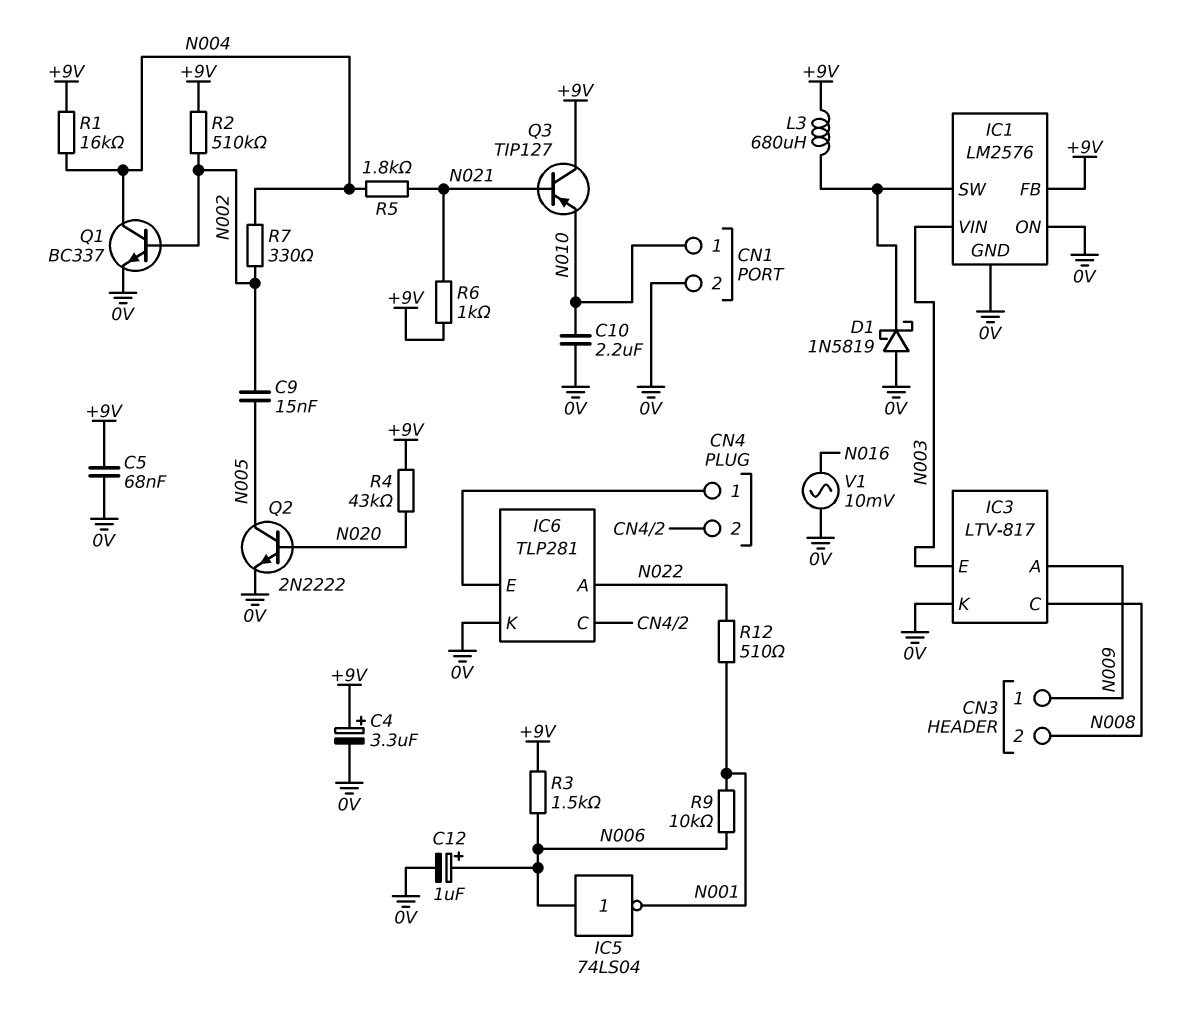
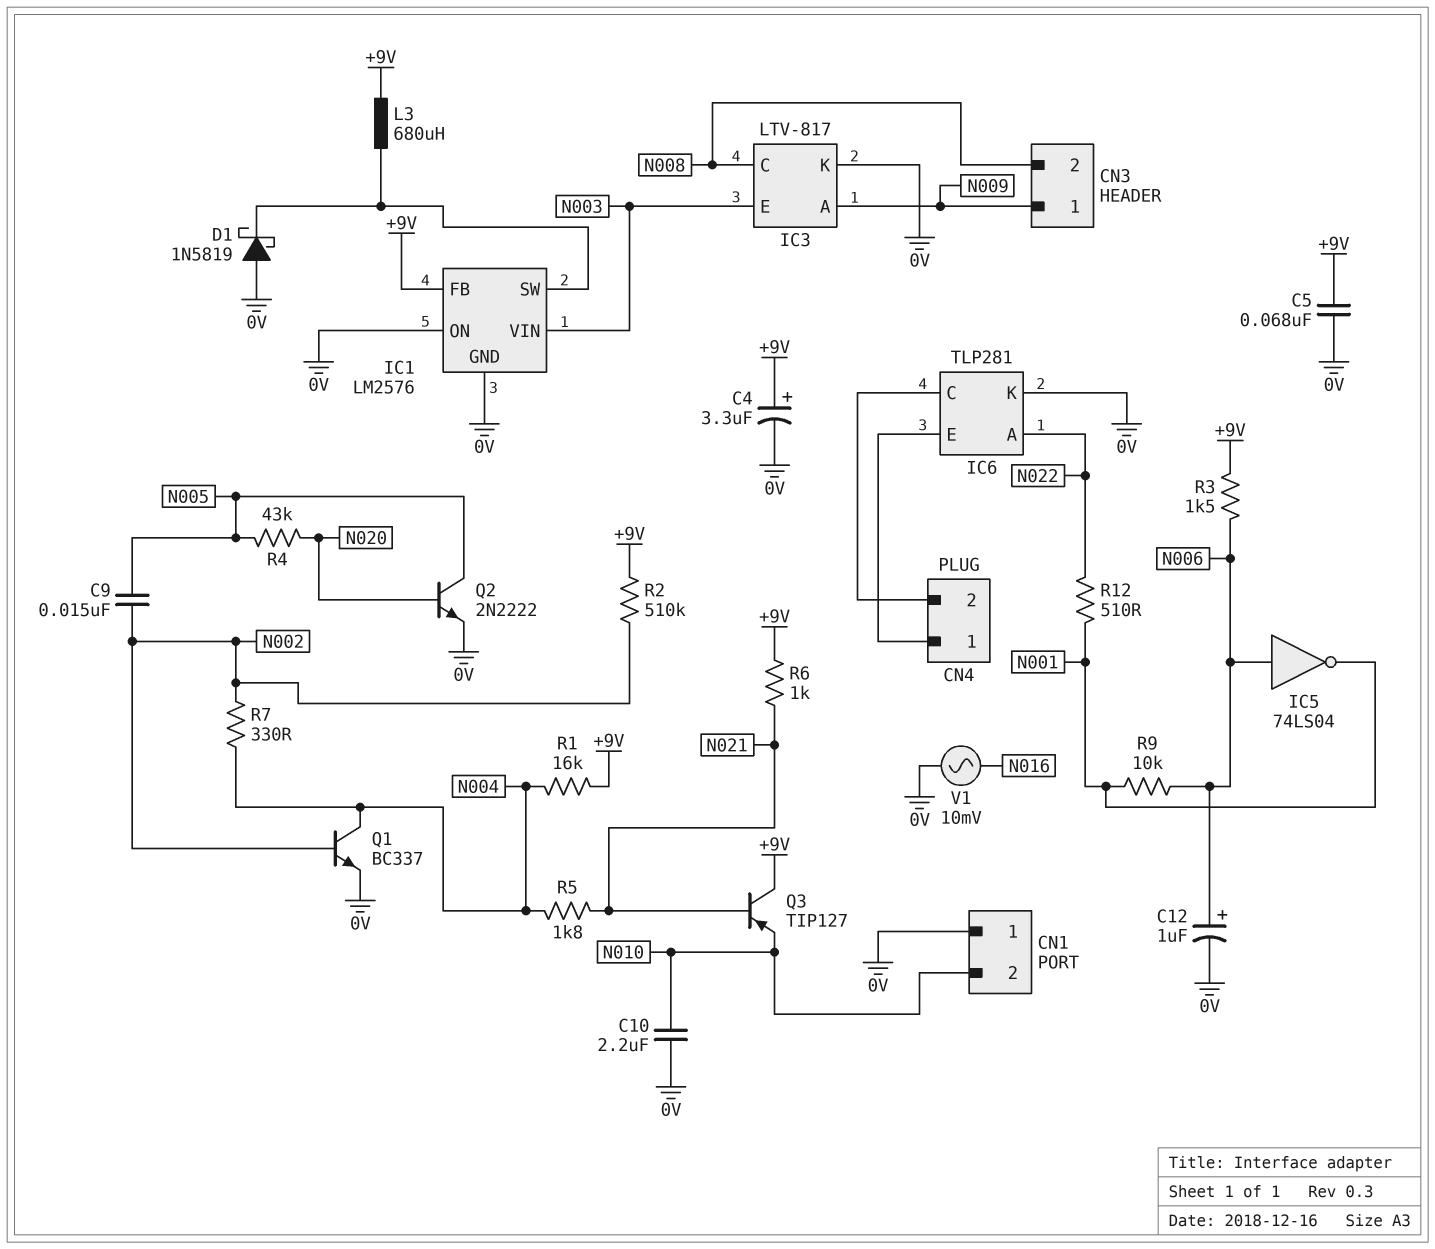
CN1 pin 1: N010 -> 0V
CN1 pin 2: 0V -> N010
R4: 43k (+9V, N020) -> 43k (N005, N020)

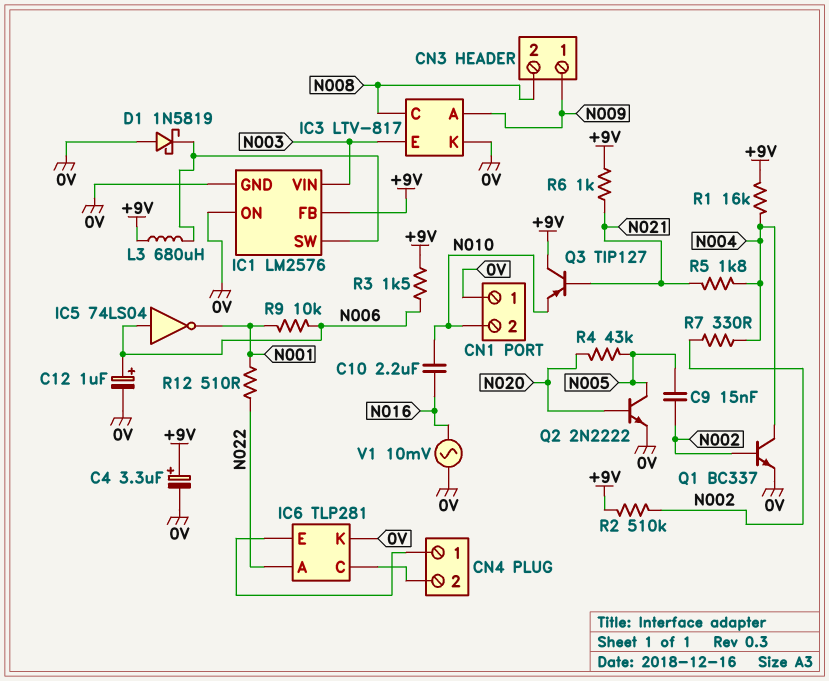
C5: 68nF (+9V, 0V) -> none
C10: 2.2uF (0V, N010) -> 2.2uF (N010, N016)

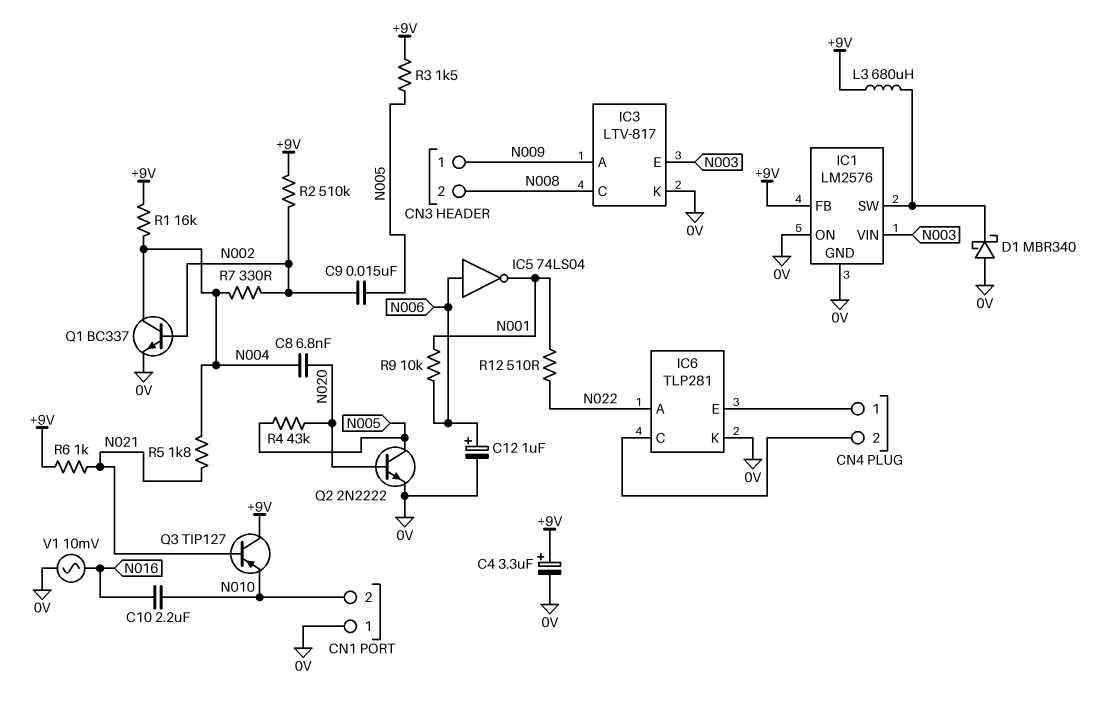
C8: none -> 6.8nF (N004, N020)
D1: schottky 1N5819 (A 0V, K IC1/SW) -> schottky MBR340 (A 0V, K IC1/SW)
R3: 1.5k (+9V, N006) -> 1.5k (+9V, N005)

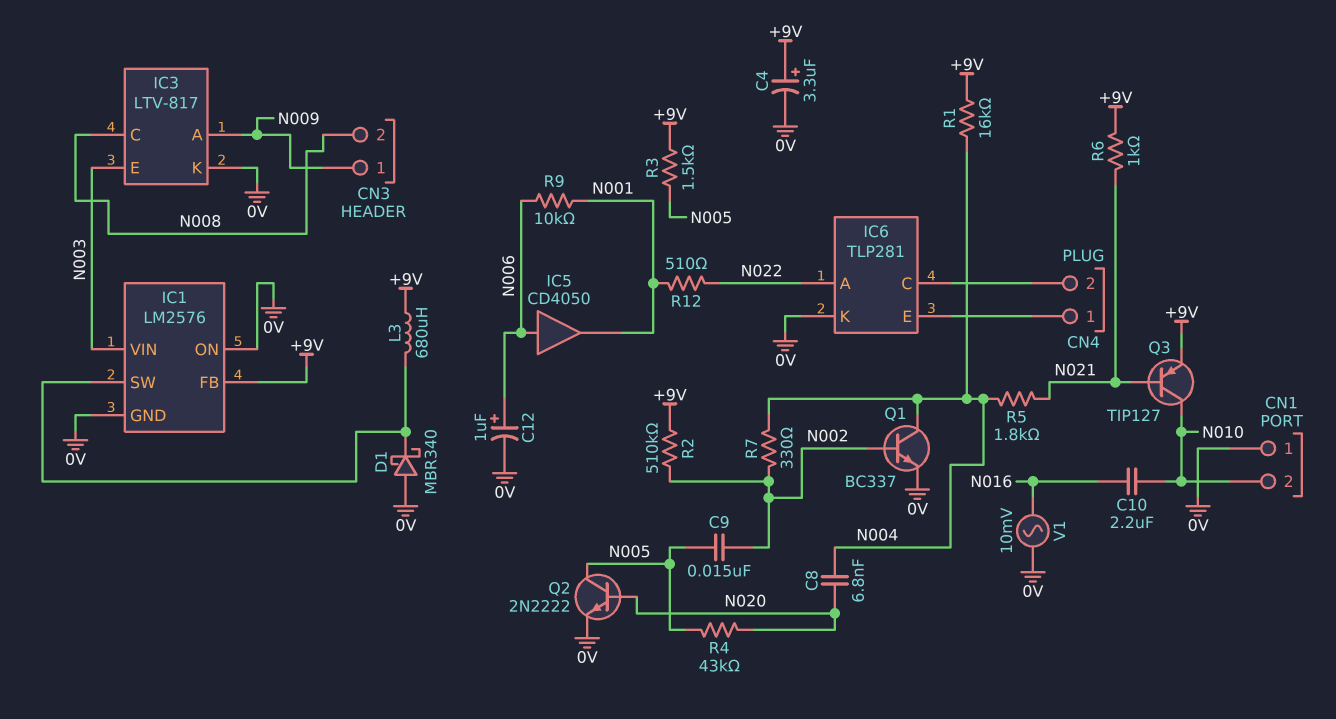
IC5: NOT 74LS04 (in N006, out N001) -> buffer CD4050 (in N006, out N001)
Q3: PNP TIP127 (B N021, C +9V, E N010) -> PNP TIP127 (B N021, C N010, E +9V)

